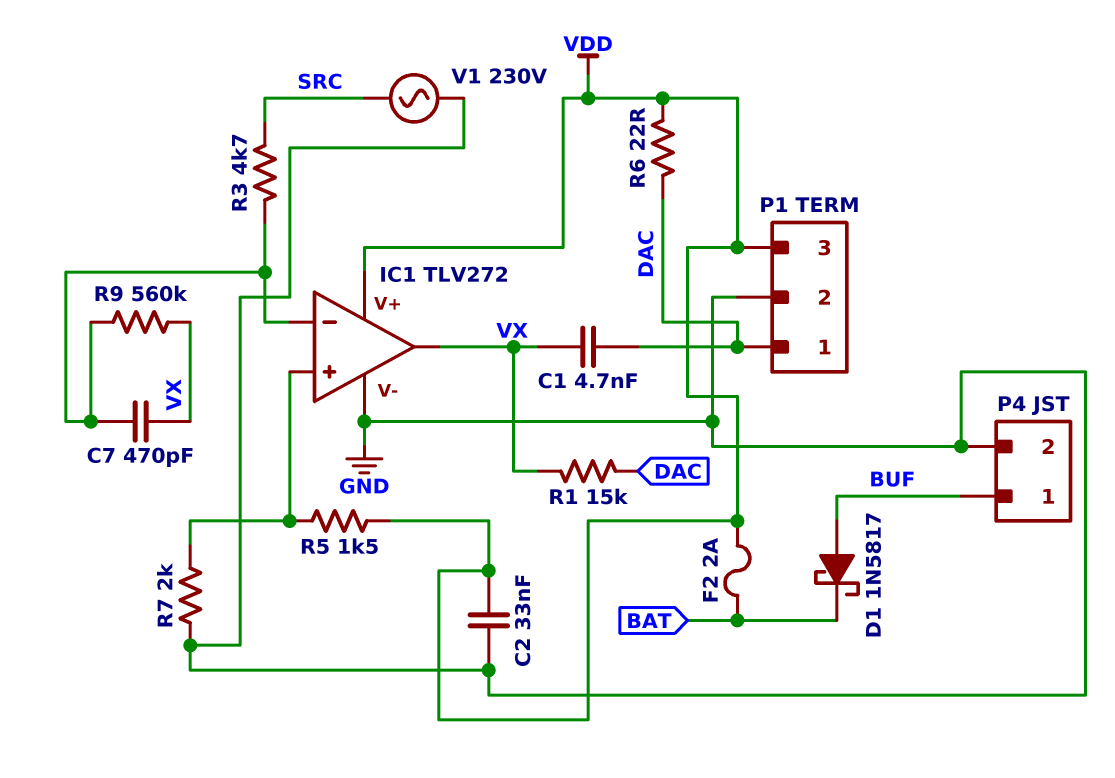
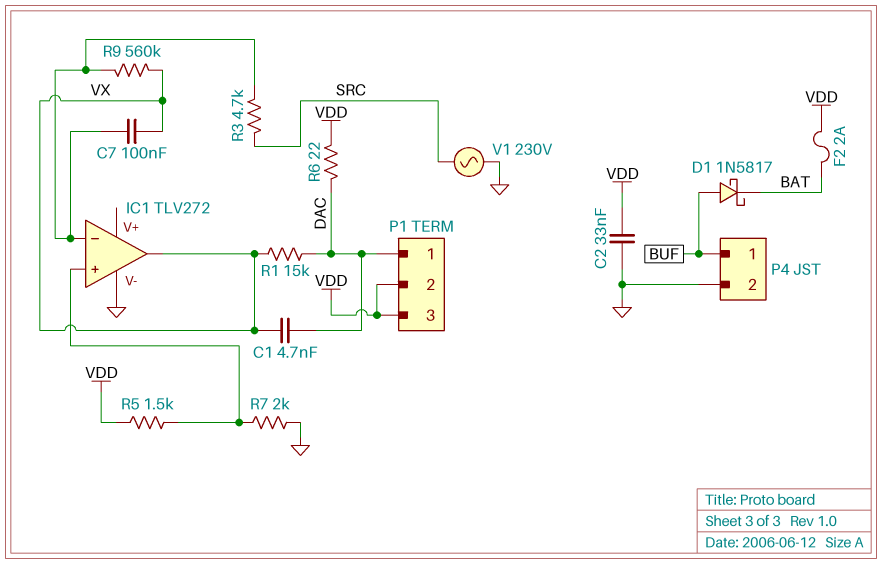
C7: 470pF (IC1/in-, VX) -> 100nF (IC1/in-, VX)
IC1 pin V+: VDD -> none
P1 pin 2: GND -> VDD

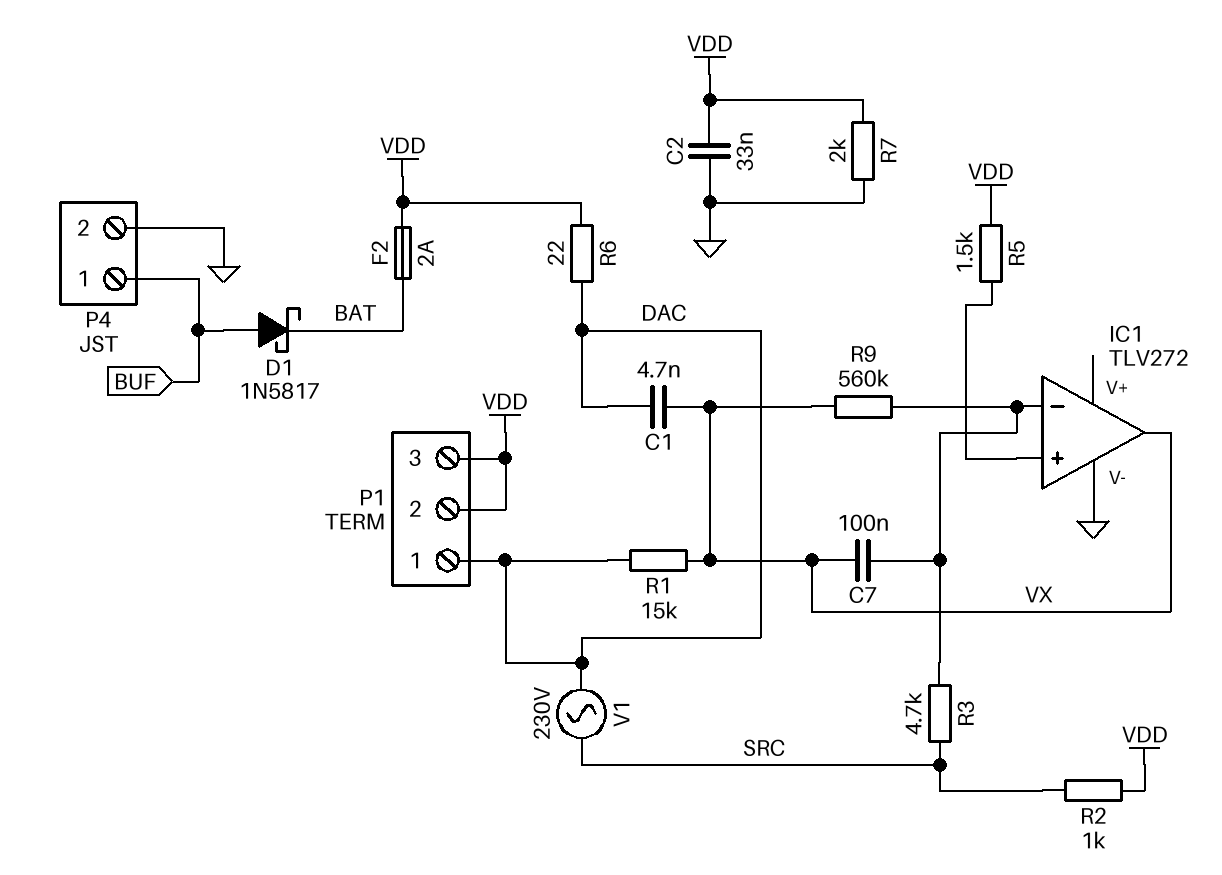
R2: none -> 1k (SRC, VDD)
R7: 2k (GND, IC1/in+) -> 2k (GND, VDD)
V1: AC 230V (GND, SRC) -> AC 230V (DAC, SRC)

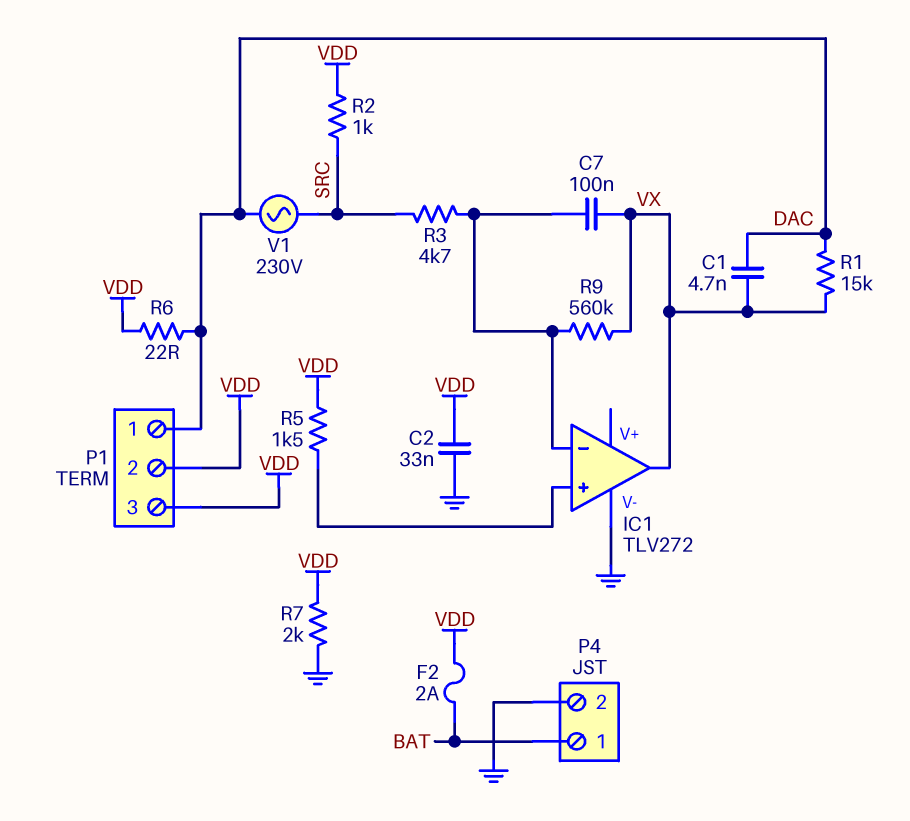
D1: schottky 1N5817 (A BUF, K BAT) -> none
P4 pin 1: BUF -> BAT

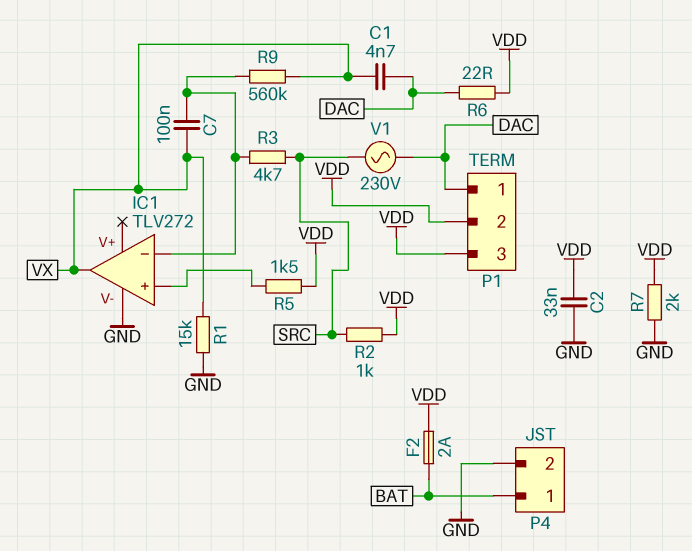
R1: 15k (DAC, VX) -> 15k (GND, VX)

